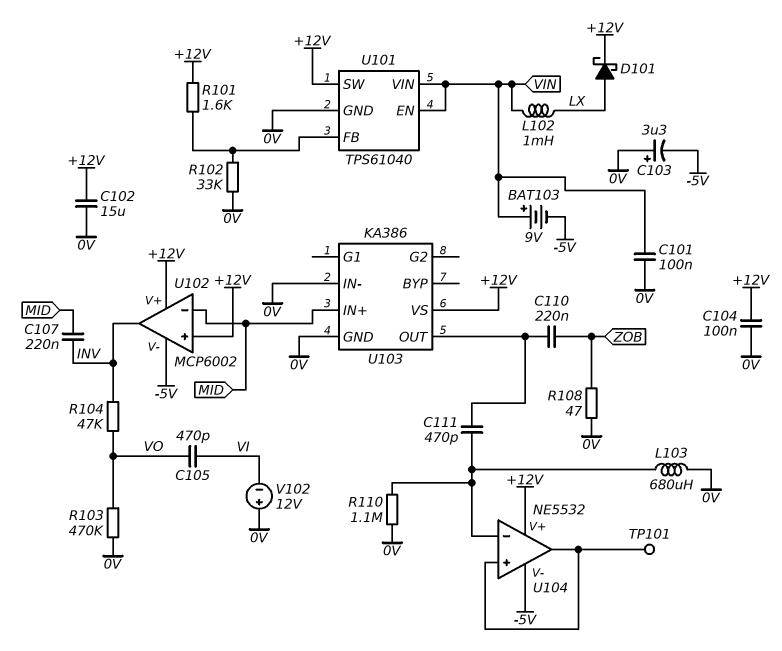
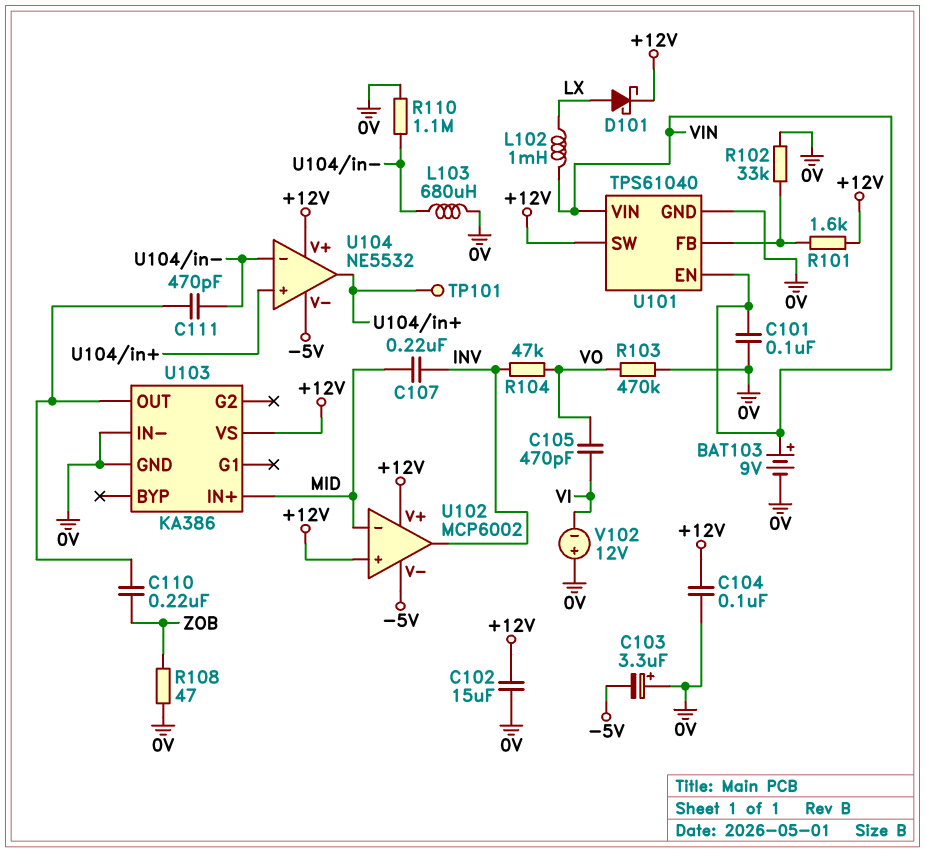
BAT103: 9V (plus VIN, minus -5V) -> 9V (plus VIN, minus 0V)

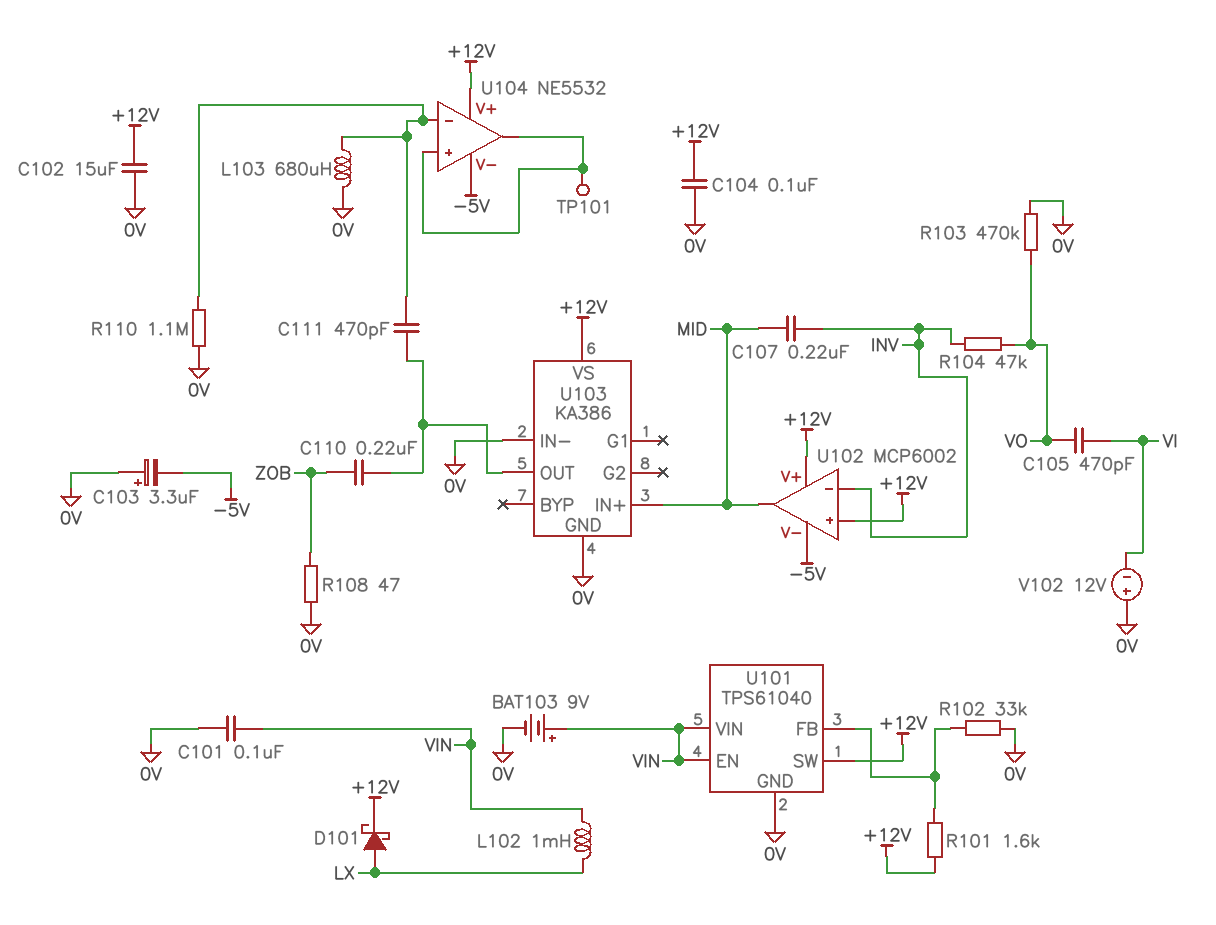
U102 pin in-: MID -> INV
U102 pin out: INV -> MID

